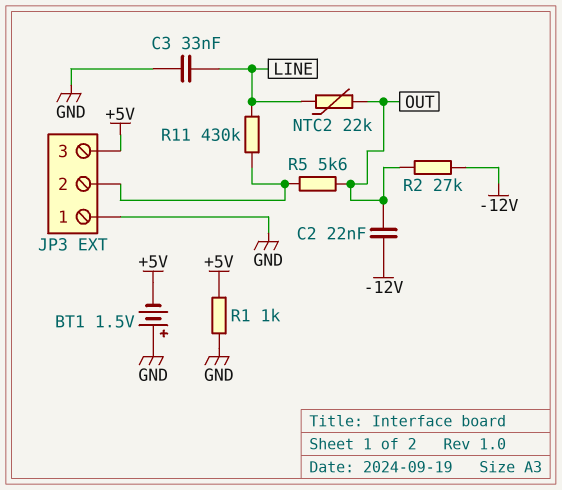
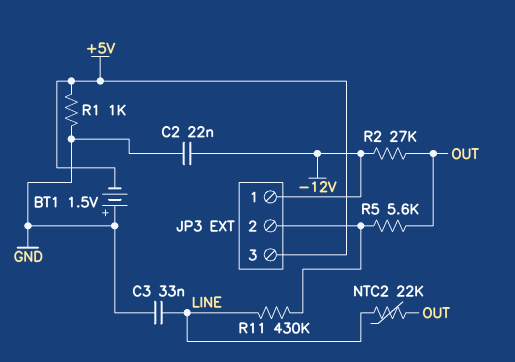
C2: 22nF (-12V, OUT) -> 22nF (-12V, GND)
JP3 pin 1: GND -> -12V

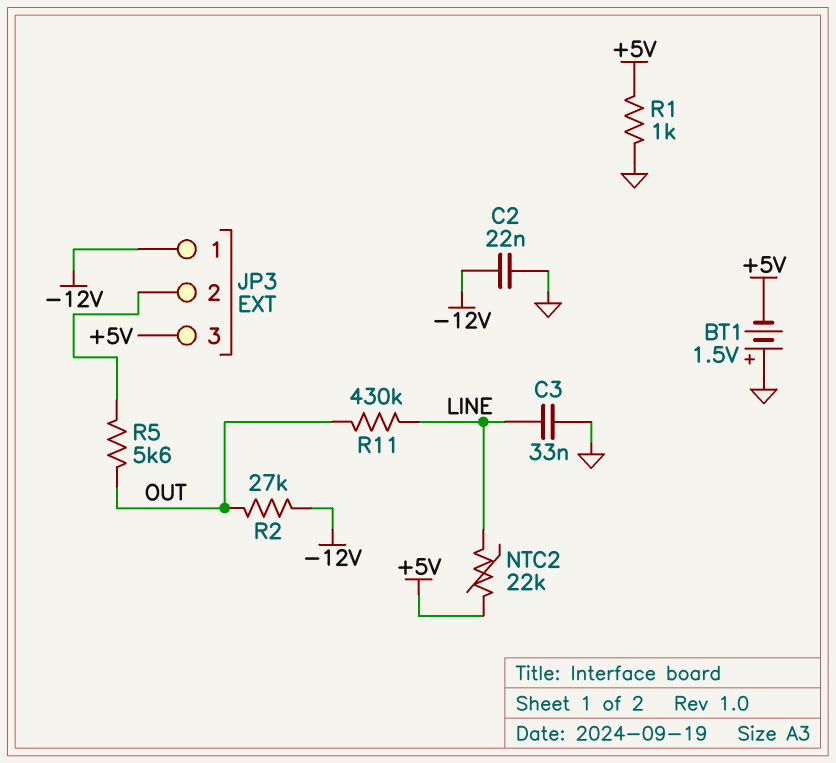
NTC2: 22k (LINE, OUT) -> 22k (+5V, LINE)
R11: 430k (JP3/2, LINE) -> 430k (LINE, OUT)

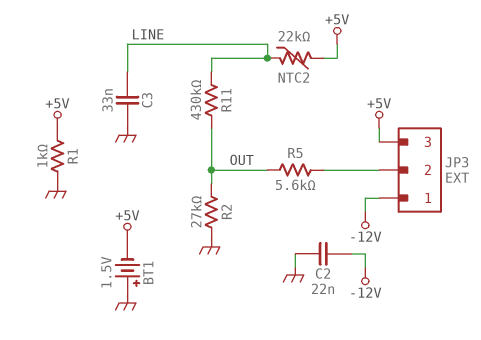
R2: 27k (-12V, OUT) -> 27k (GND, OUT)

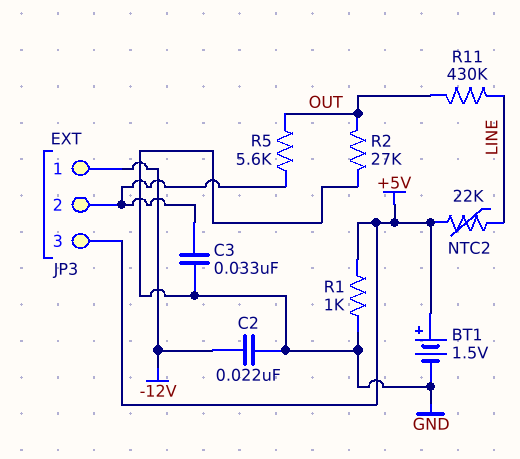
BT1: 1.5V (plus GND, minus +5V) -> 1.5V (plus +5V, minus GND)
C3: 33nF (GND, LINE) -> 33nF (GND, JP3/2)

